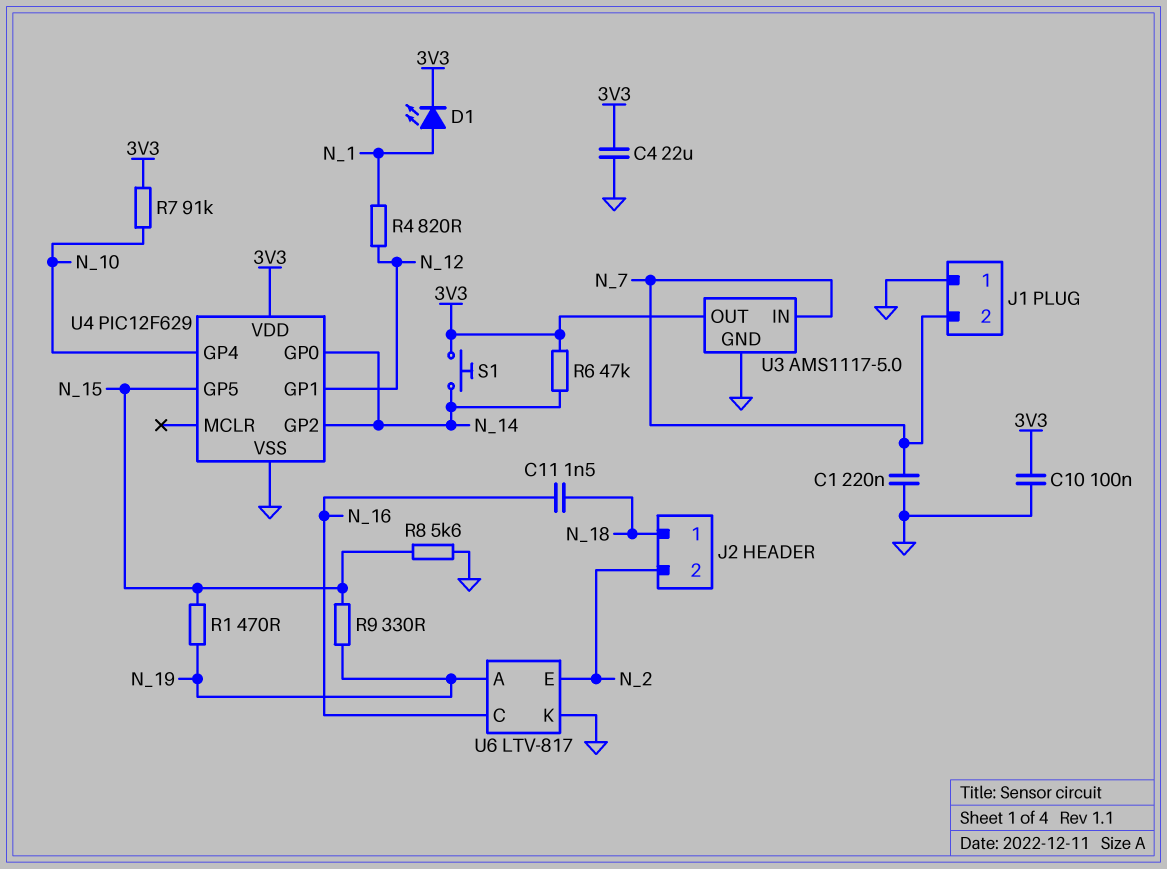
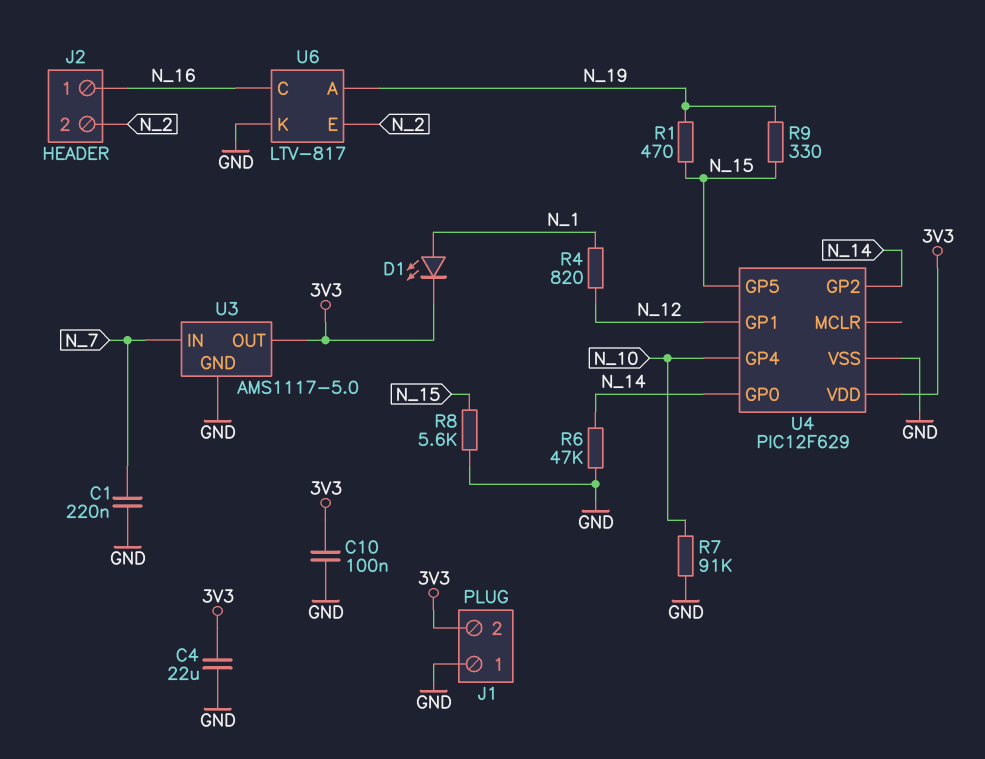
C11: 1.5nF (N_16, N_18) -> none
J1 pin 2: N_7 -> 3V3
J2 pin 1: N_18 -> N_16
R6: 47k (3V3, N_14) -> 47k (GND, N_14)
R7: 91k (3V3, N_10) -> 91k (GND, N_10)
S1: button (3V3, N_14) -> none

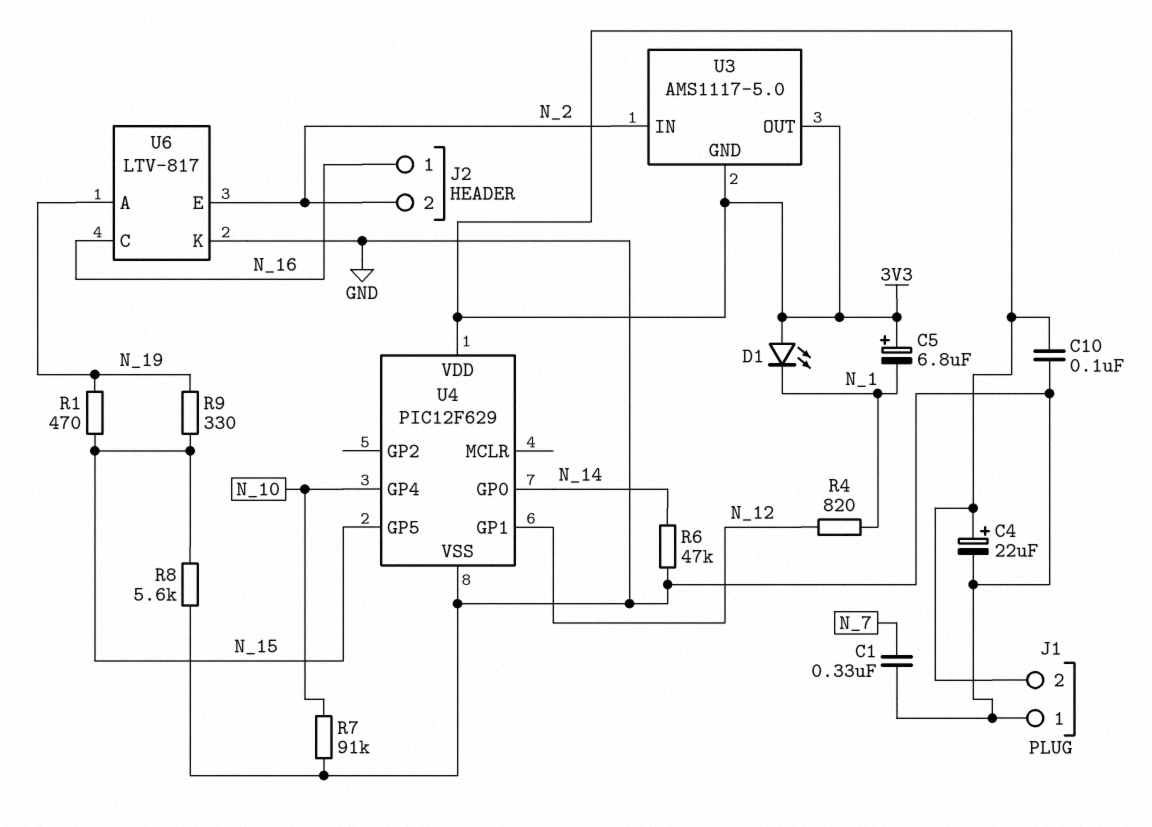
C1: 220nF (GND, N_7) -> 330nF (GND, N_7)
C4: 22uF (3V3, GND) -> 22uF (plus 3V3, minus GND)
C5: none -> 6.8uF (plus 3V3, minus N_1)
D1: LED (A N_1, K 3V3) -> LED (A 3V3, K N_1)
U3 pin GND: GND -> 3V3
U3 pin IN: N_7 -> N_2
U4 pin GP2: N_14 -> none

